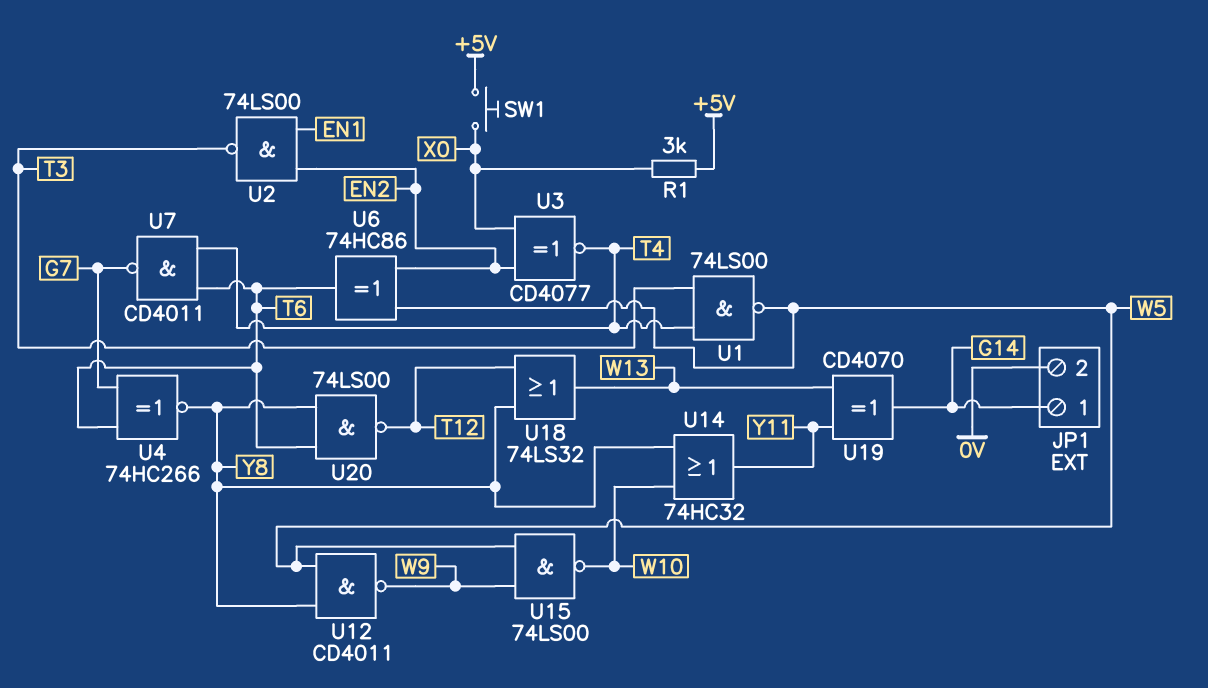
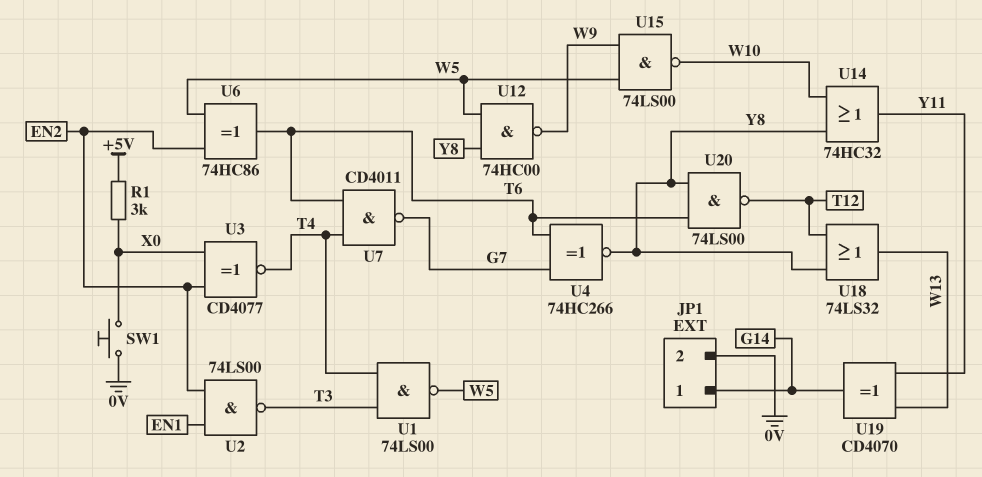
SW1: button (+5V, X0) -> button (0V, X0)
U12: NAND CD4011 (in W5, in Y8, out W9) -> NAND 74HC00 (in W5, in Y8, out W9)

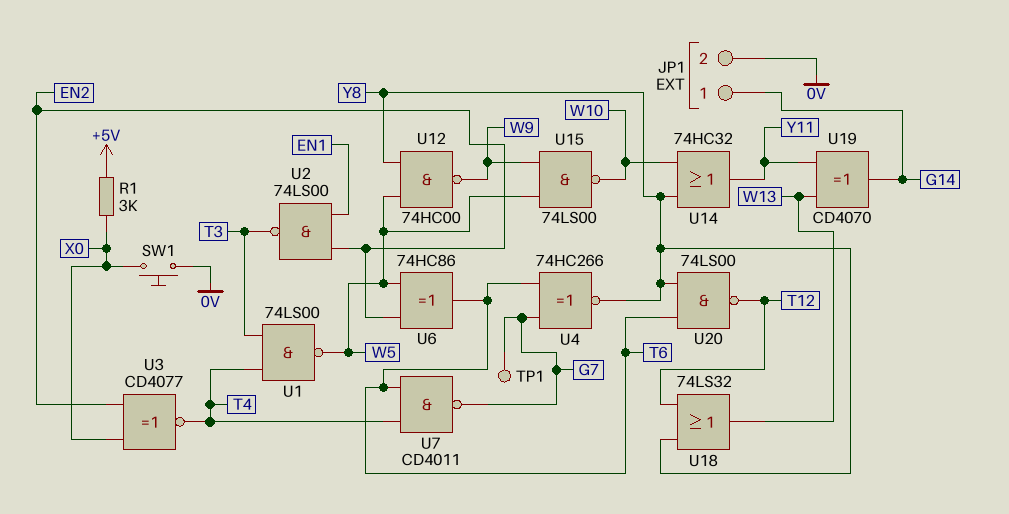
TP1: none -> test point (G7)

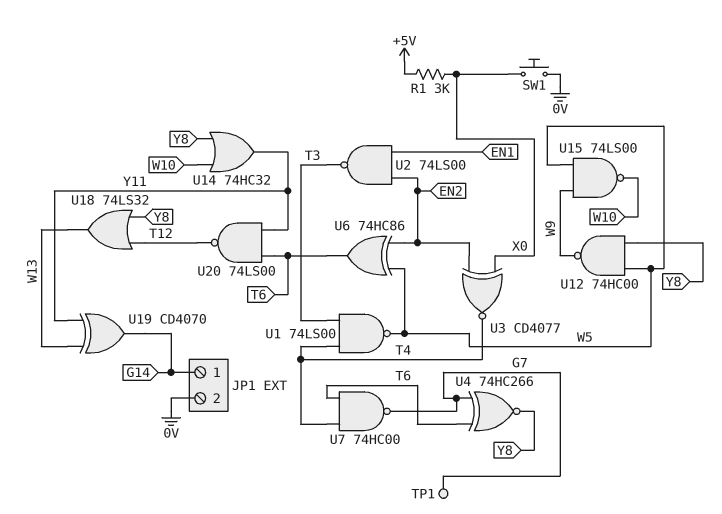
U7: NAND CD4011 (in T4, in T6, out G7) -> NAND 74HC00 (in T4, in T6, out G7)
U20: NAND 74LS00 (in T6, in Y8, out T12) -> NAND 74LS00 (in T6, in Y11, out T12)

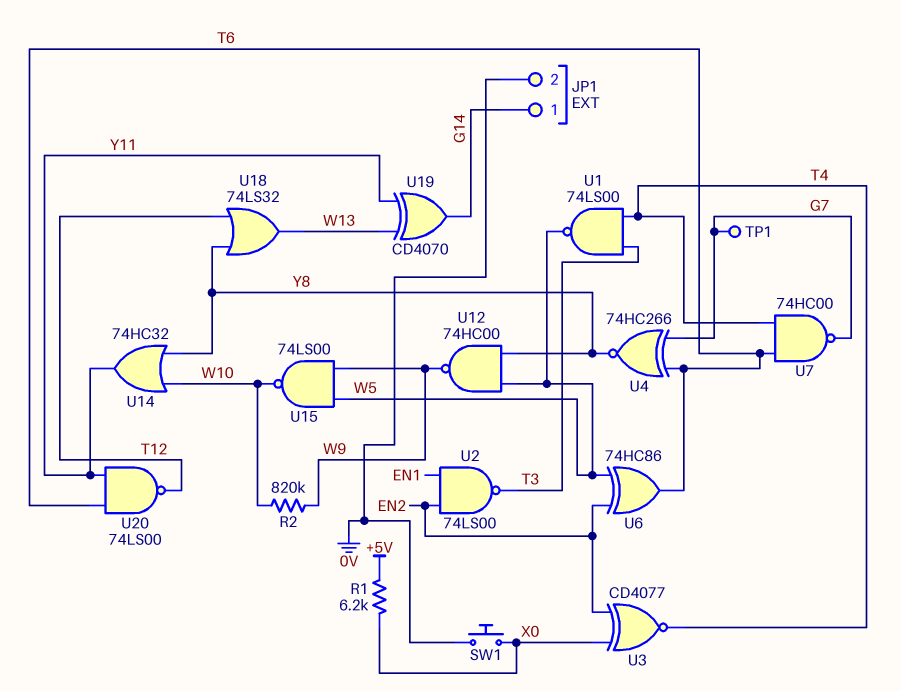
R1: 3k (+5V, X0) -> 6.2k (+5V, X0)
R2: none -> 820k (W9, W10)

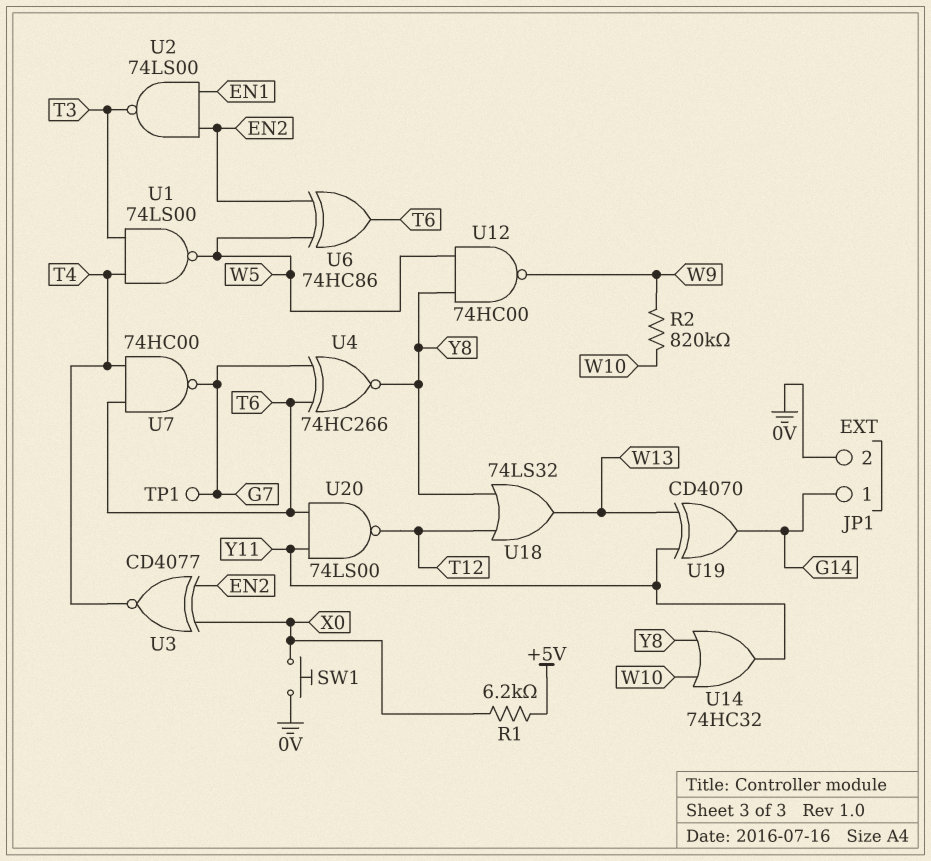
U15: NAND 74LS00 (in W5, in W9, out W10) -> none

